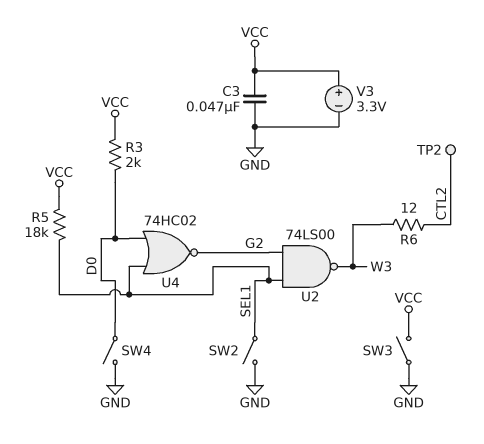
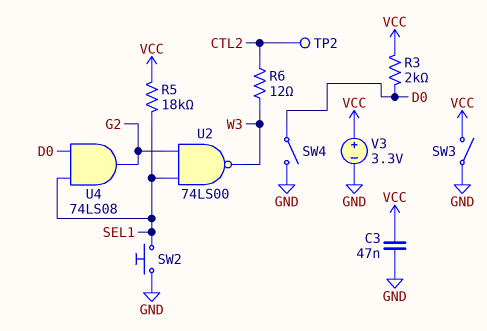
SW2: switch (GND, SEL1) -> button (GND, SEL1)
U4: NOR 74HC02 (in D0, in SEL1, out G2) -> AND 74LS08 (in D0, in SEL1, out G2)

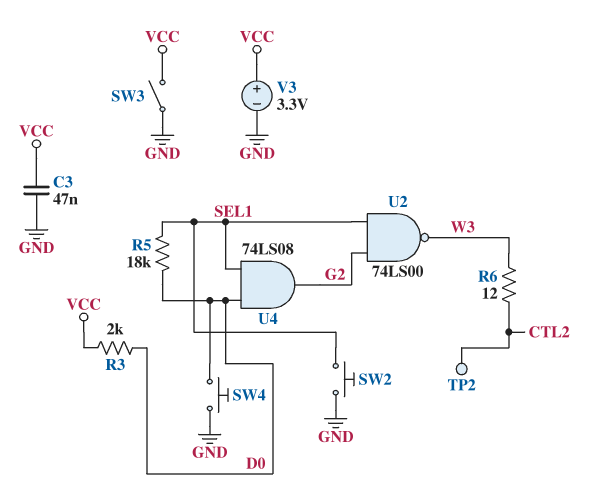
R5: 18k (SEL1, VCC) -> 18k (D0, SEL1)
SW4: switch (D0, GND) -> button (D0, GND)

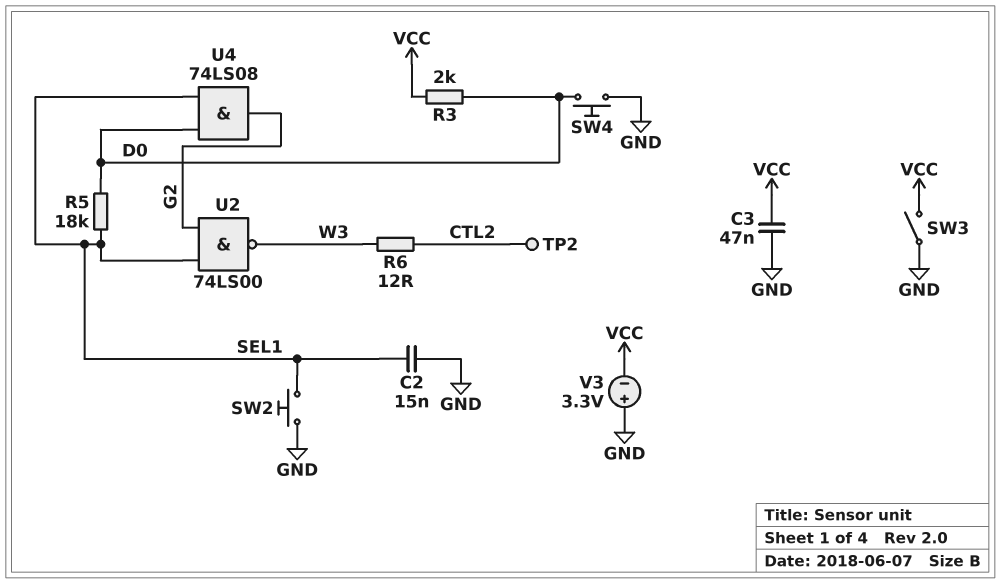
C2: none -> 15nF (GND, SEL1)
V3: 3.3V (plus VCC, minus GND) -> 3.3V (plus GND, minus VCC)

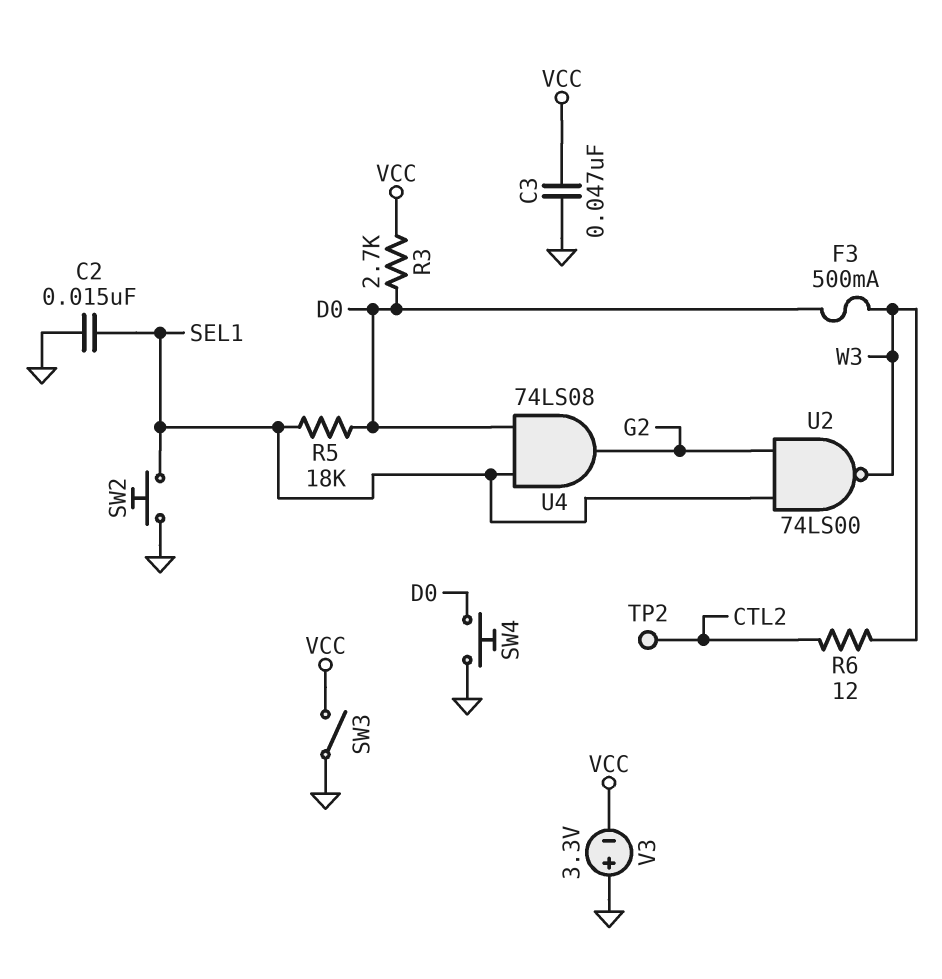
F3: none -> 500mA (D0, W3)
R3: 2k (D0, VCC) -> 2.7k (D0, VCC)

